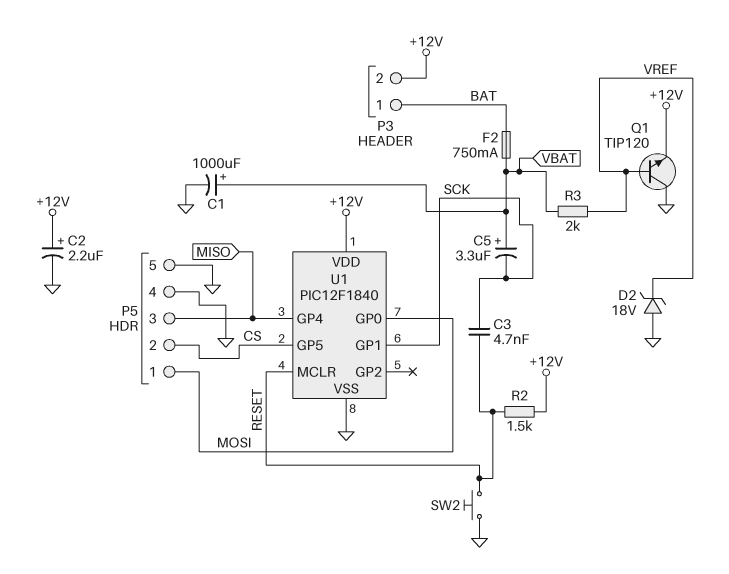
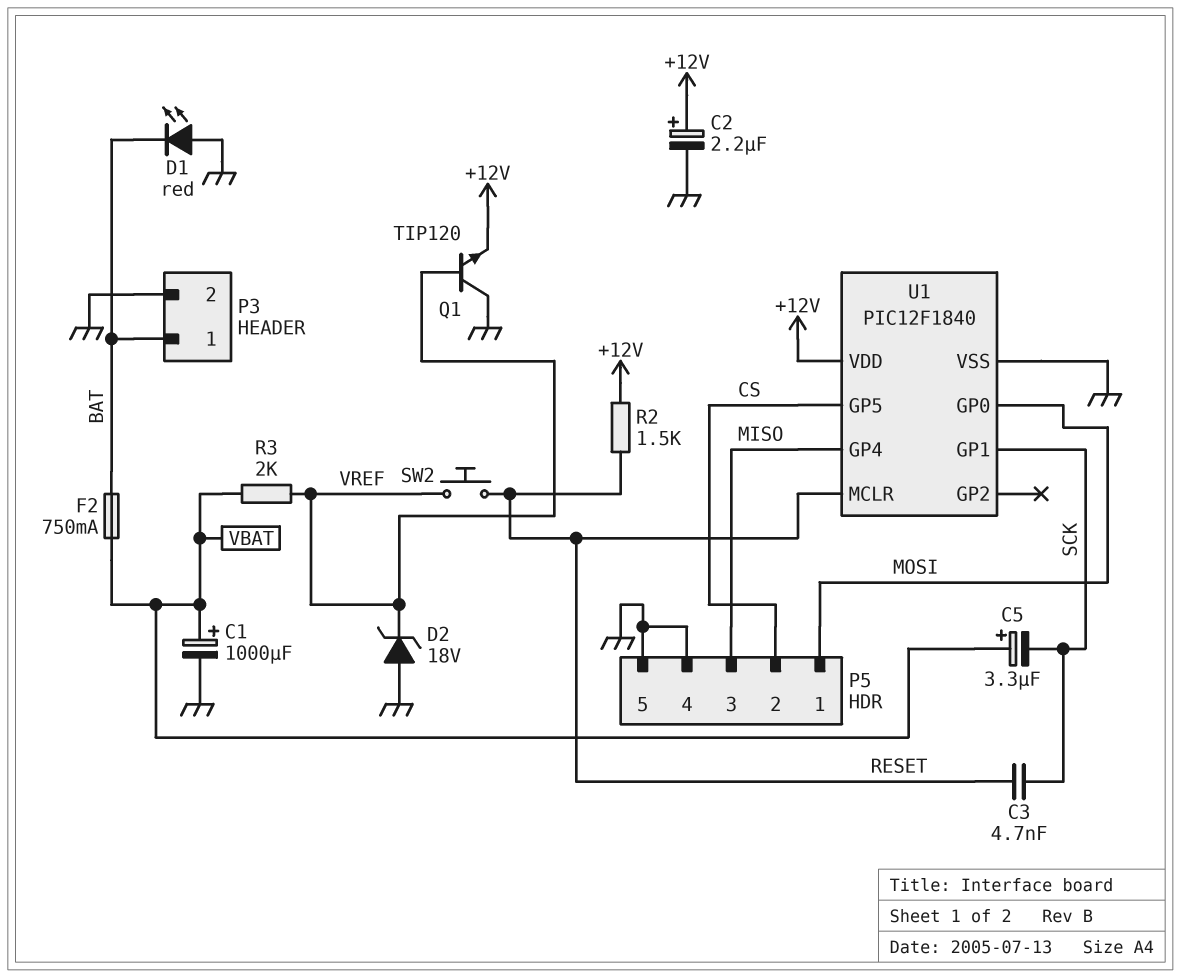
D1: none -> LED red (A GND, K BAT)
P3 pin 2: +12V -> GND
SW2: button (GND, RESET) -> button (RESET, VREF)

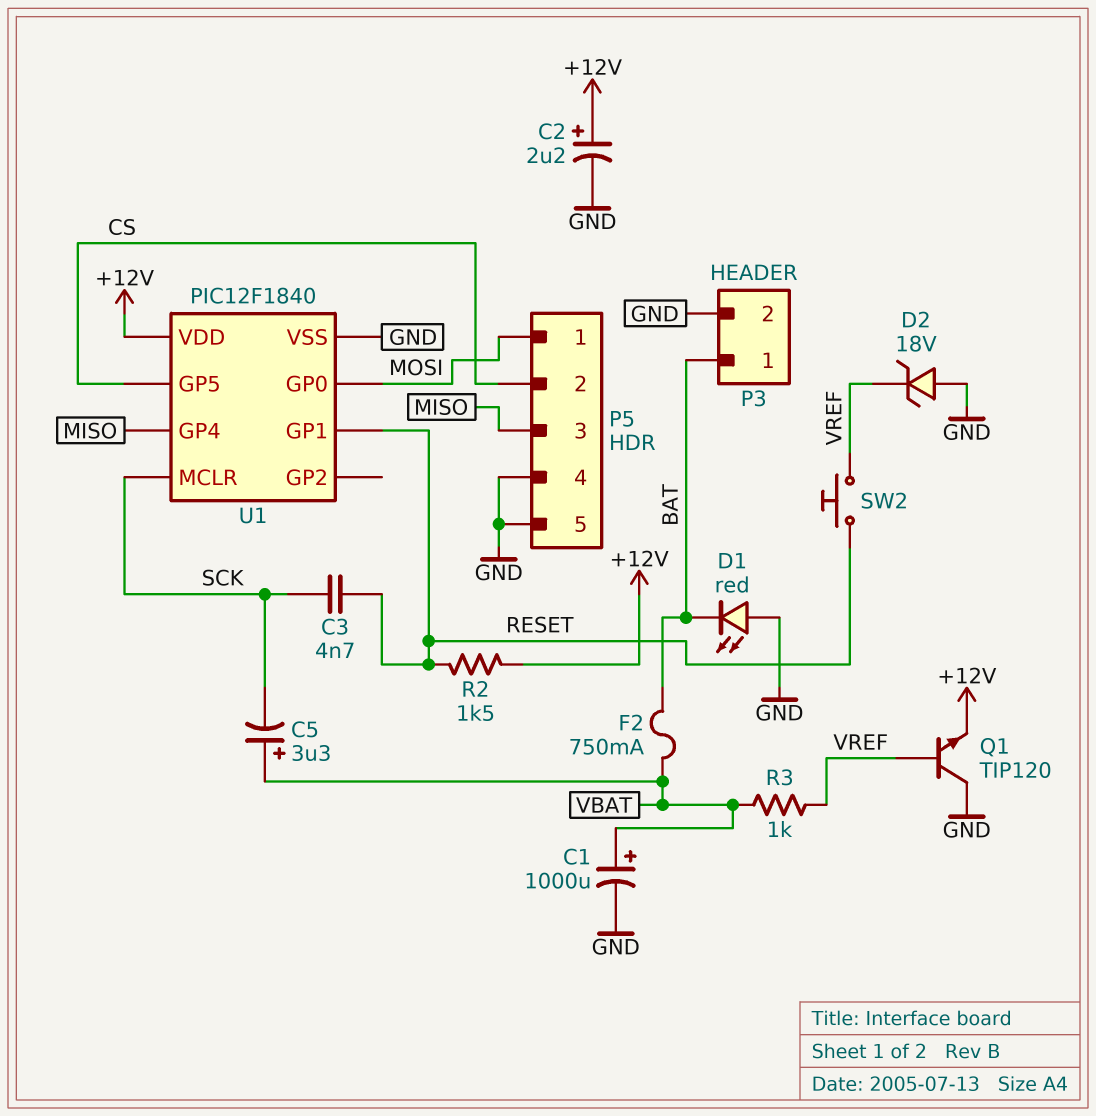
R3: 2k (VBAT, VREF) -> 1k (VBAT, VREF)
U1 pin GP1: SCK -> RESET
U1 pin MCLR: RESET -> SCK

